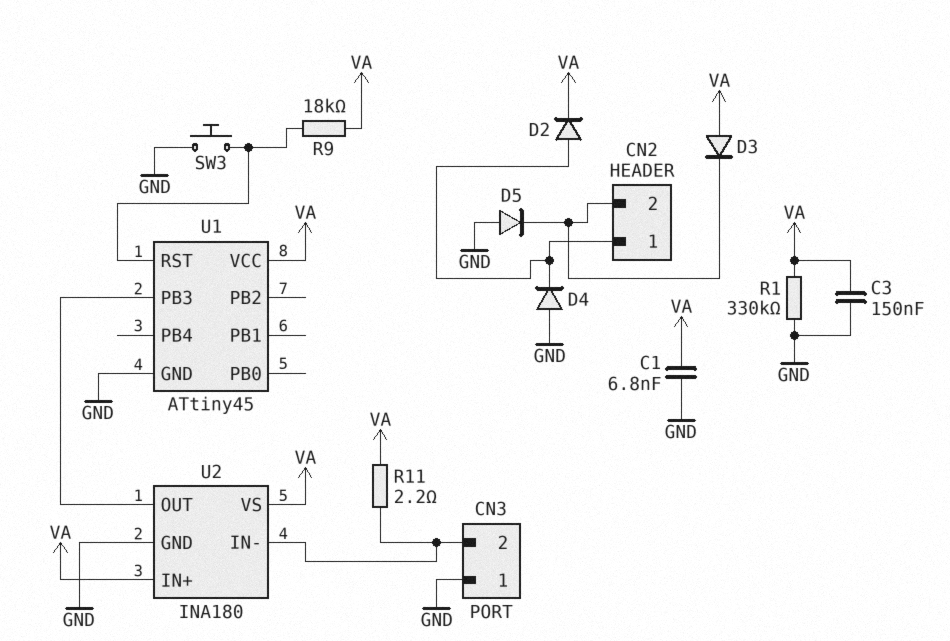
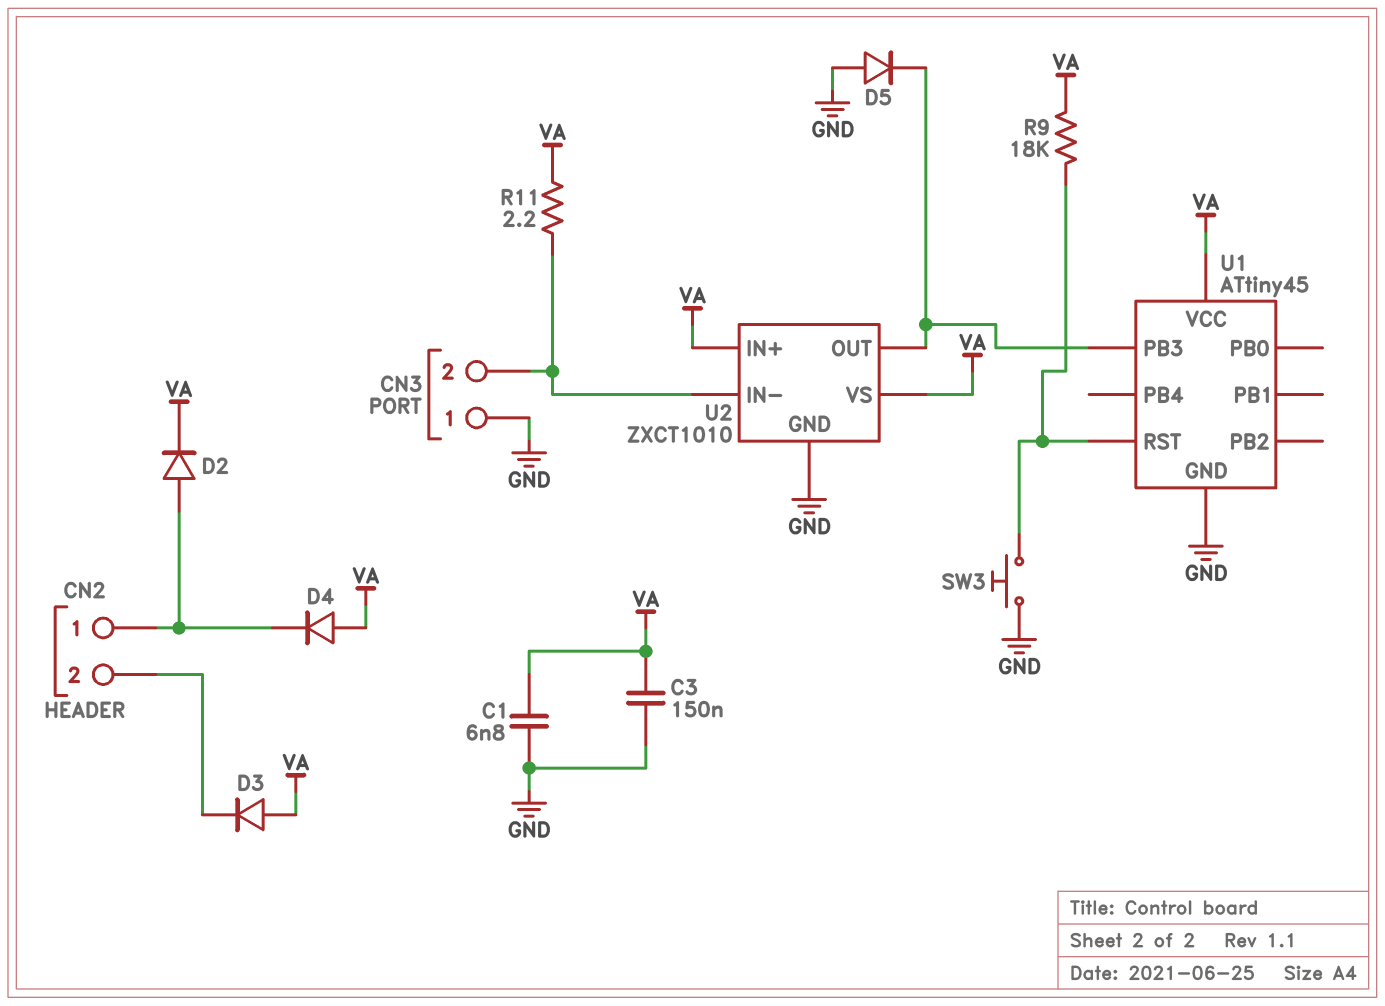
D4: diode (A GND, K CN2/1) -> diode (A VA, K CN2/1)
D5: diode (A GND, K CN2/2) -> diode (A GND, K U1/PB3)
R1: 330k (GND, VA) -> none
U2: INA180 -> ZXCT1010

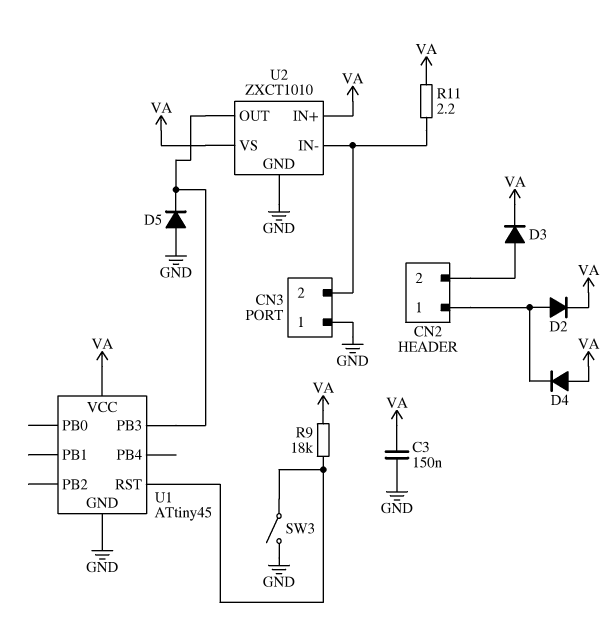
C1: 6.8nF (GND, VA) -> none
D3: diode (A VA, K CN2/2) -> diode (A CN2/2, K VA)
SW3: button (GND, U1/RST) -> switch (GND, U1/RST)

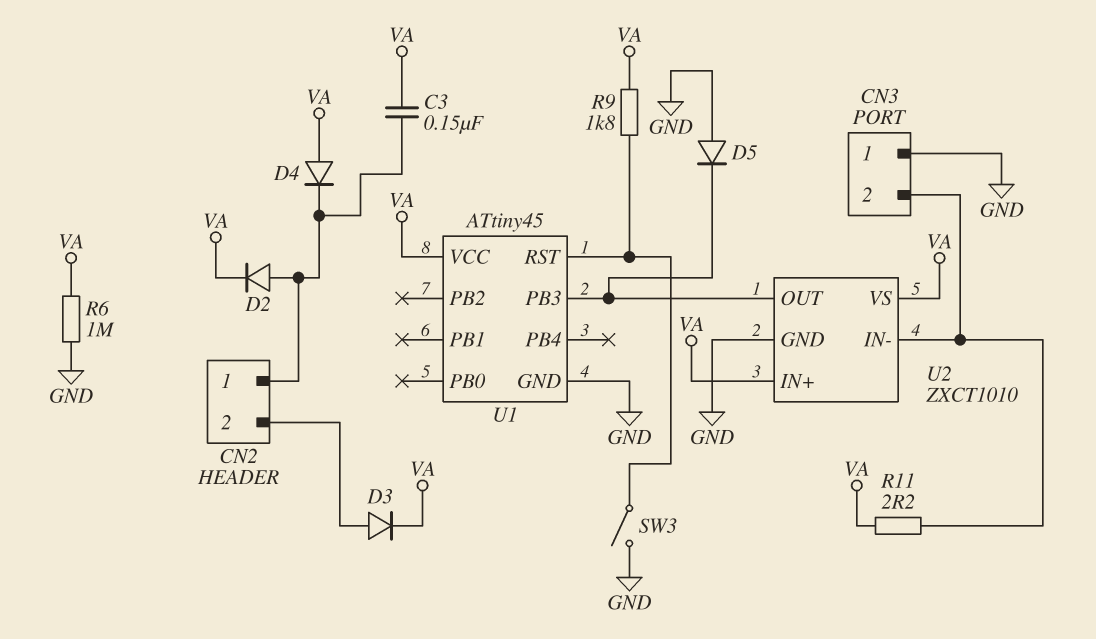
C3: 150nF (GND, VA) -> 150nF (CN2/1, VA)
R6: none -> 1M (GND, VA)
R9: 18k (U1/RST, VA) -> 1.8k (U1/RST, VA)

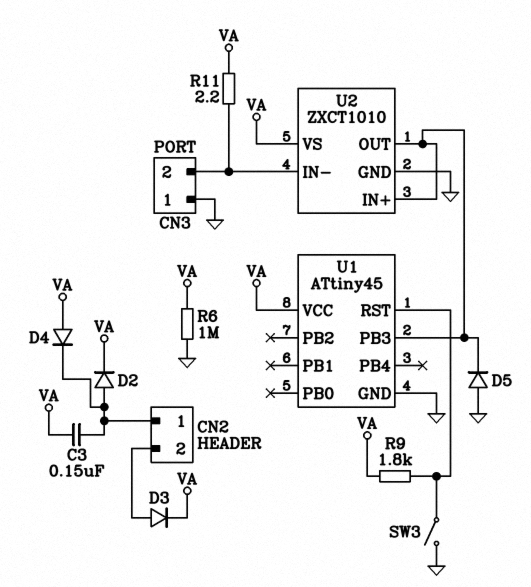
U2 pin IN+: VA -> U1/PB3

